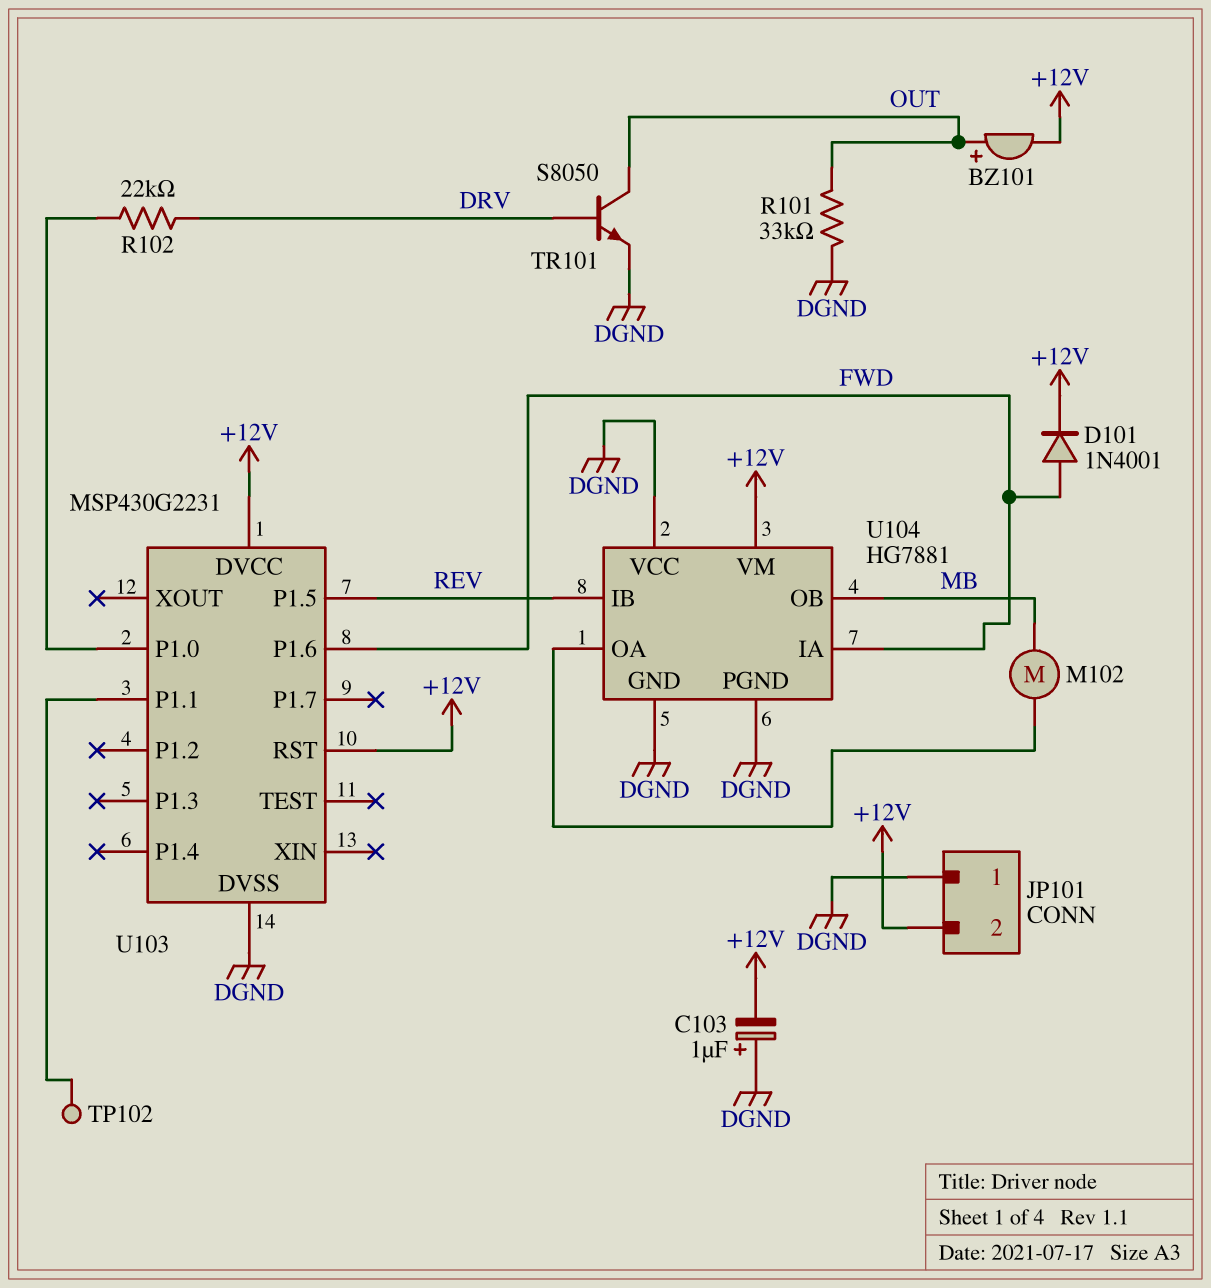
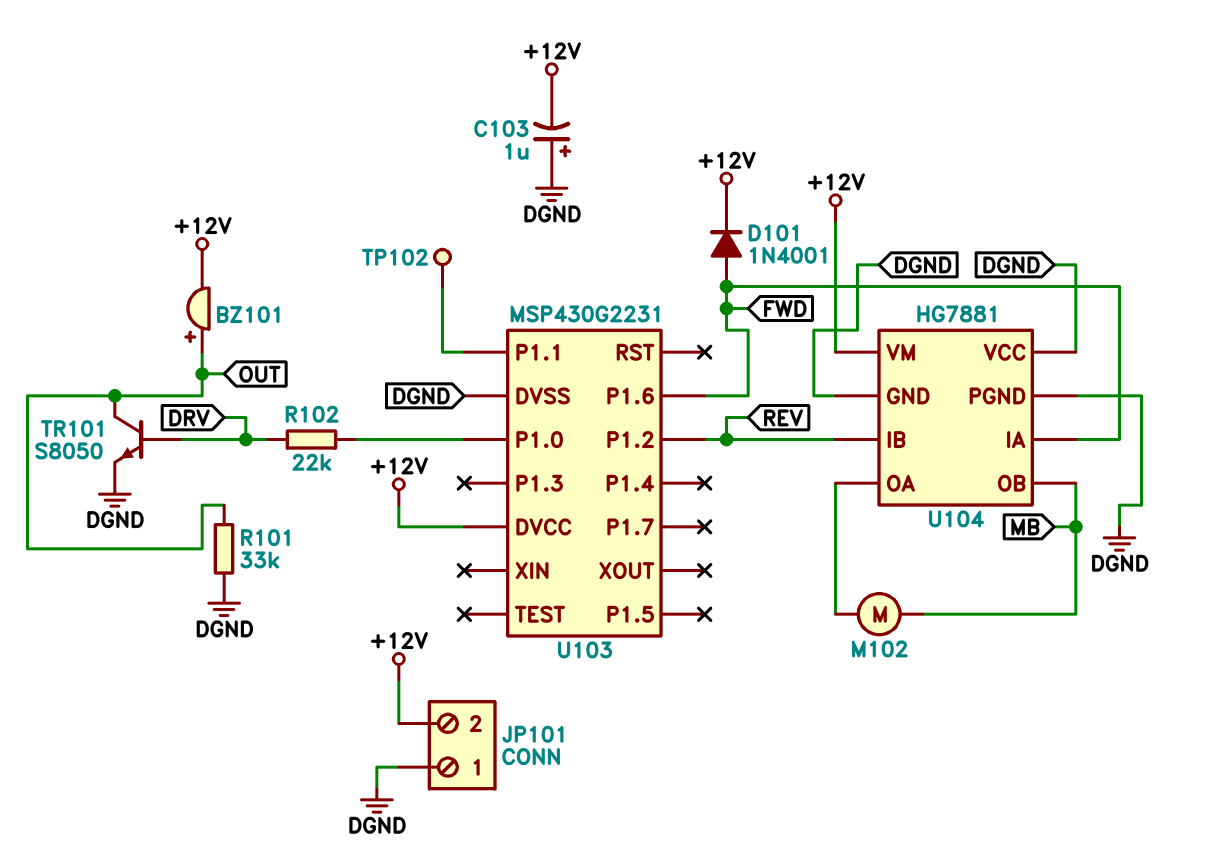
U103 pin P1.2: none -> REV
U103 pin P1.5: REV -> none
U103 pin RST: +12V -> none

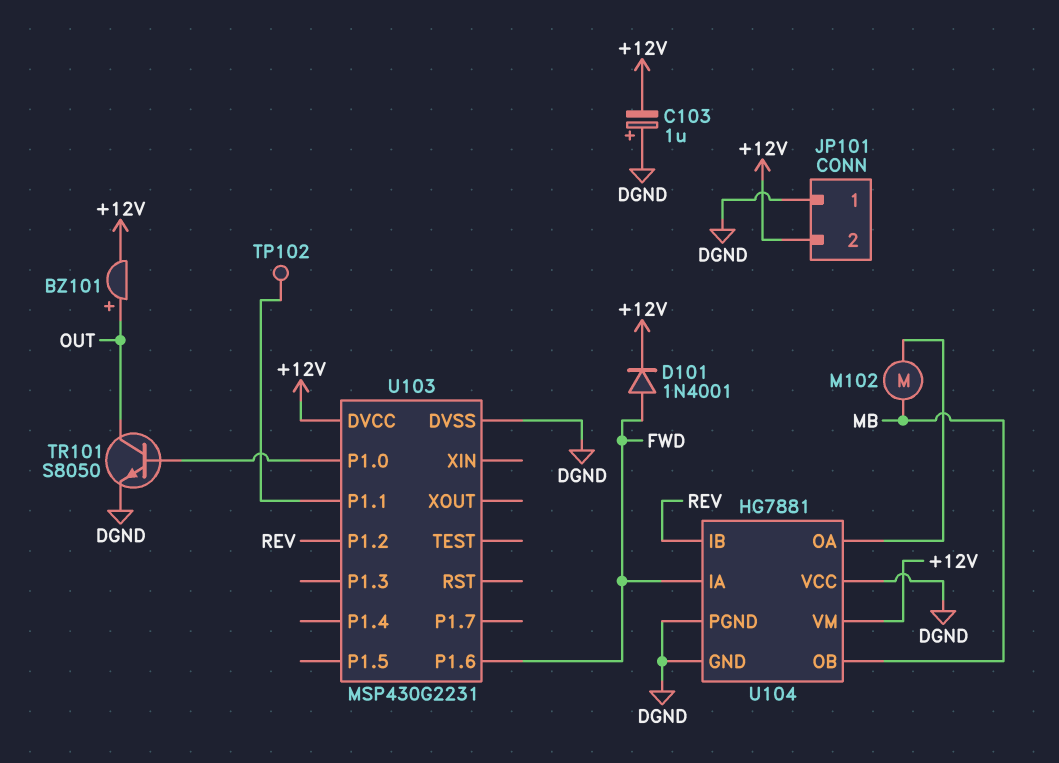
R101: 33k (DGND, OUT) -> none
R102: 22k (DRV, U103/P1.0) -> none
TR101: NPN S8050 (B DRV, C OUT, E DGND) -> NPN S8050 (B U103/P1.0, C OUT, E DGND)

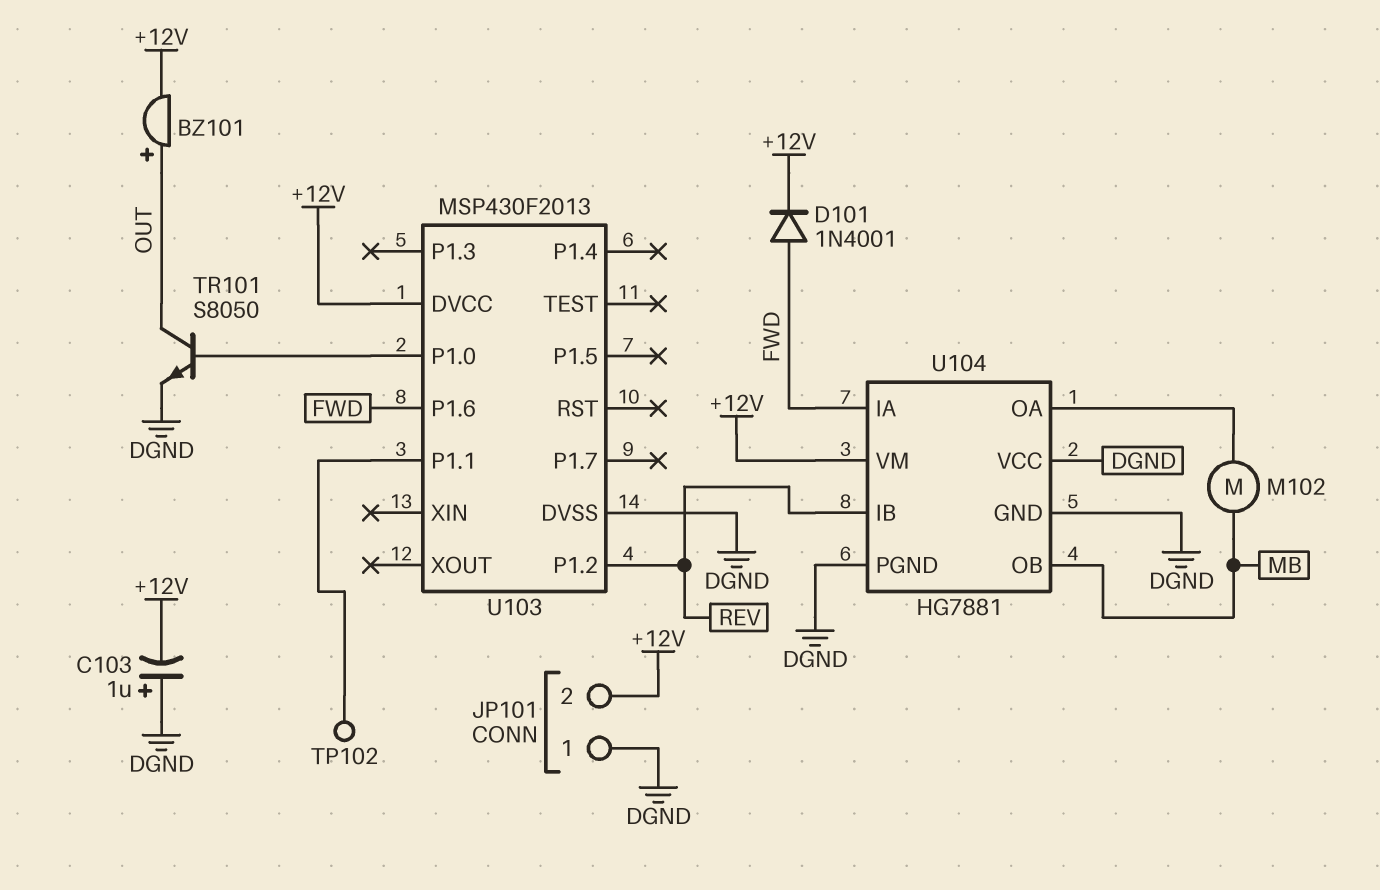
U103: MSP430G2231 -> MSP430F2013

